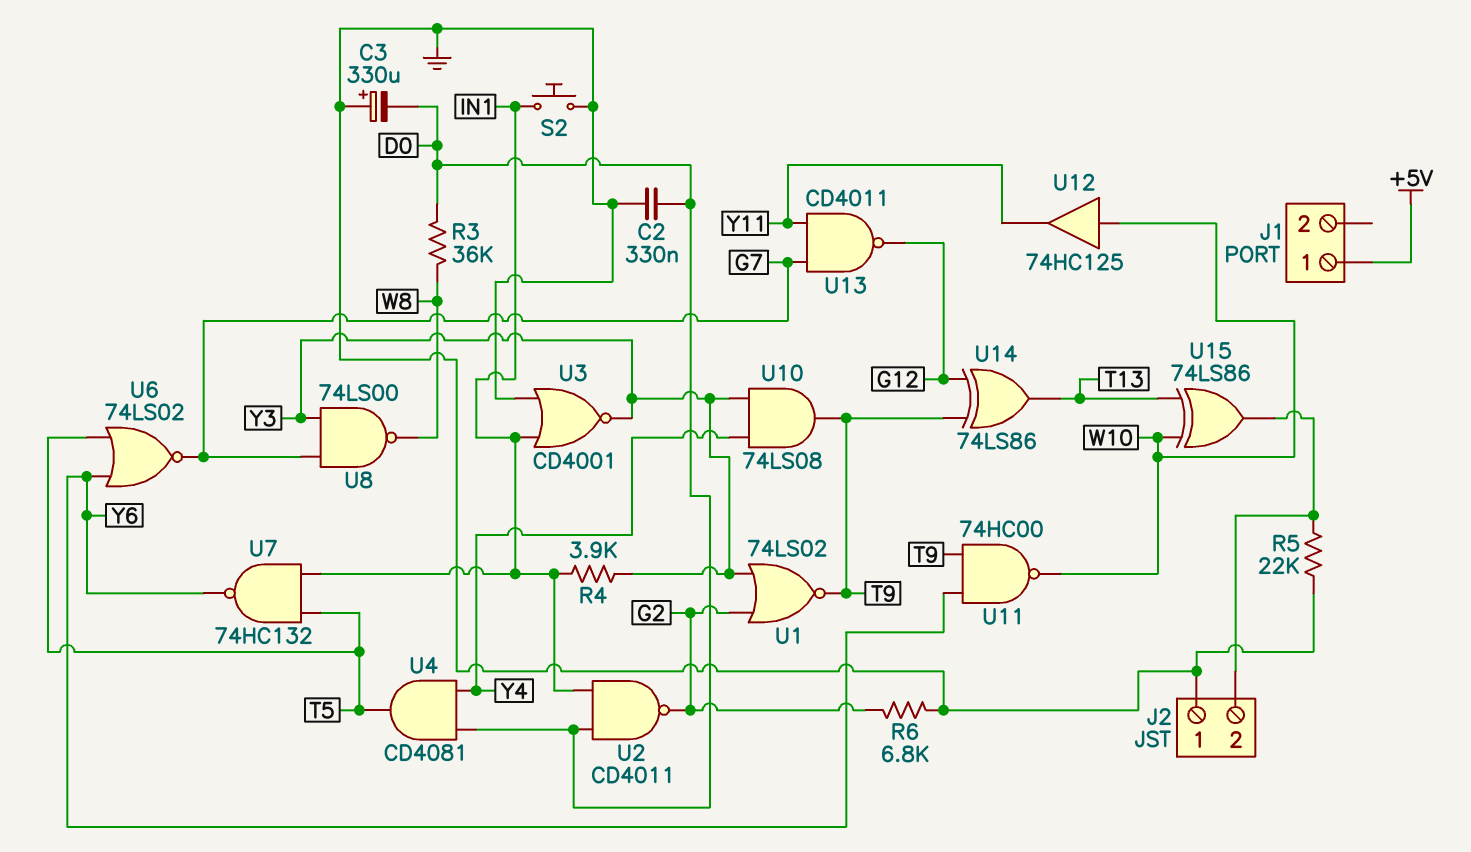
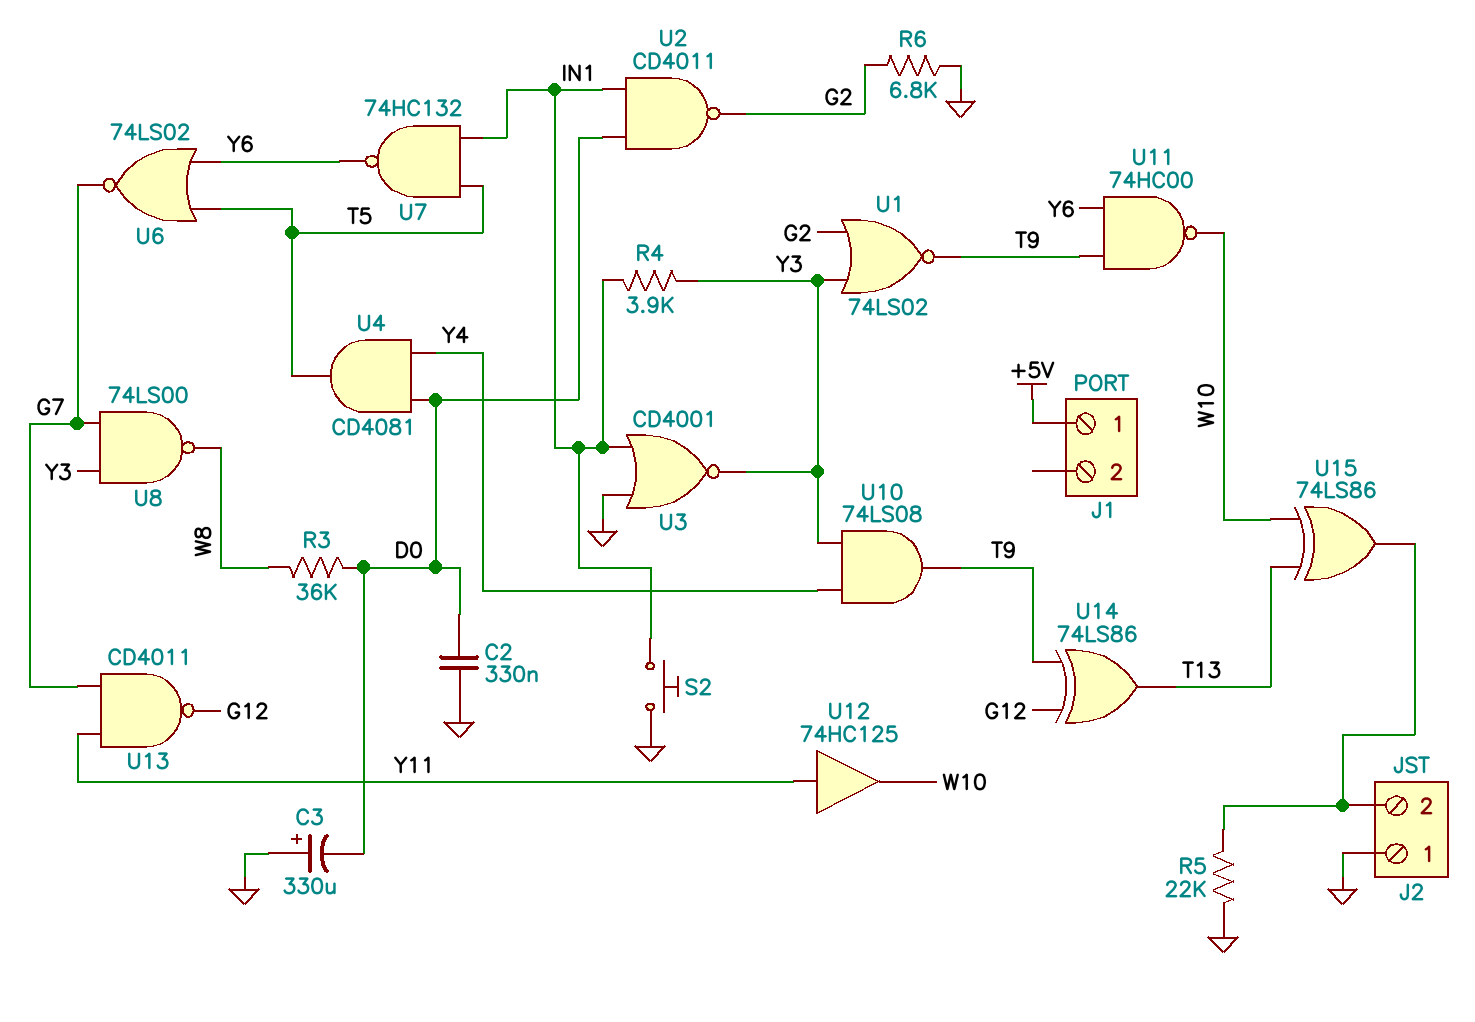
U12: buffer 74HC125 (in W10, out Y11) -> buffer 74HC125 (in Y11, out W10)

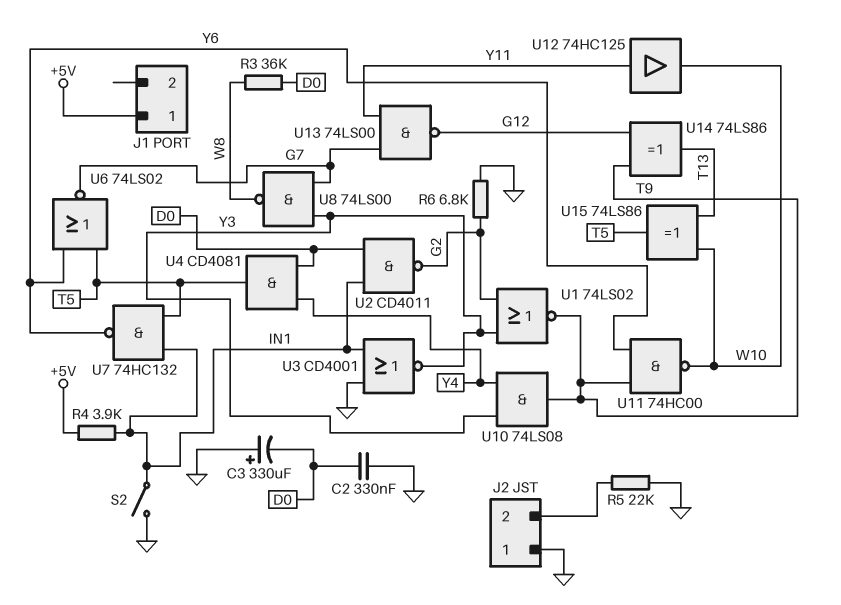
R4: 3.9k (IN1, Y3) -> 3.9k (+5V, IN1)
S2: button (GND, IN1) -> switch (GND, IN1)
U13: NAND CD4011 (in G7, in Y11, out G12) -> NAND 74LS00 (in G7, in Y11, out G12)
U15: XOR 74LS86 (in T13, in W10, out J2/2) -> XOR 74LS86 (in T13, in W10, out T5)

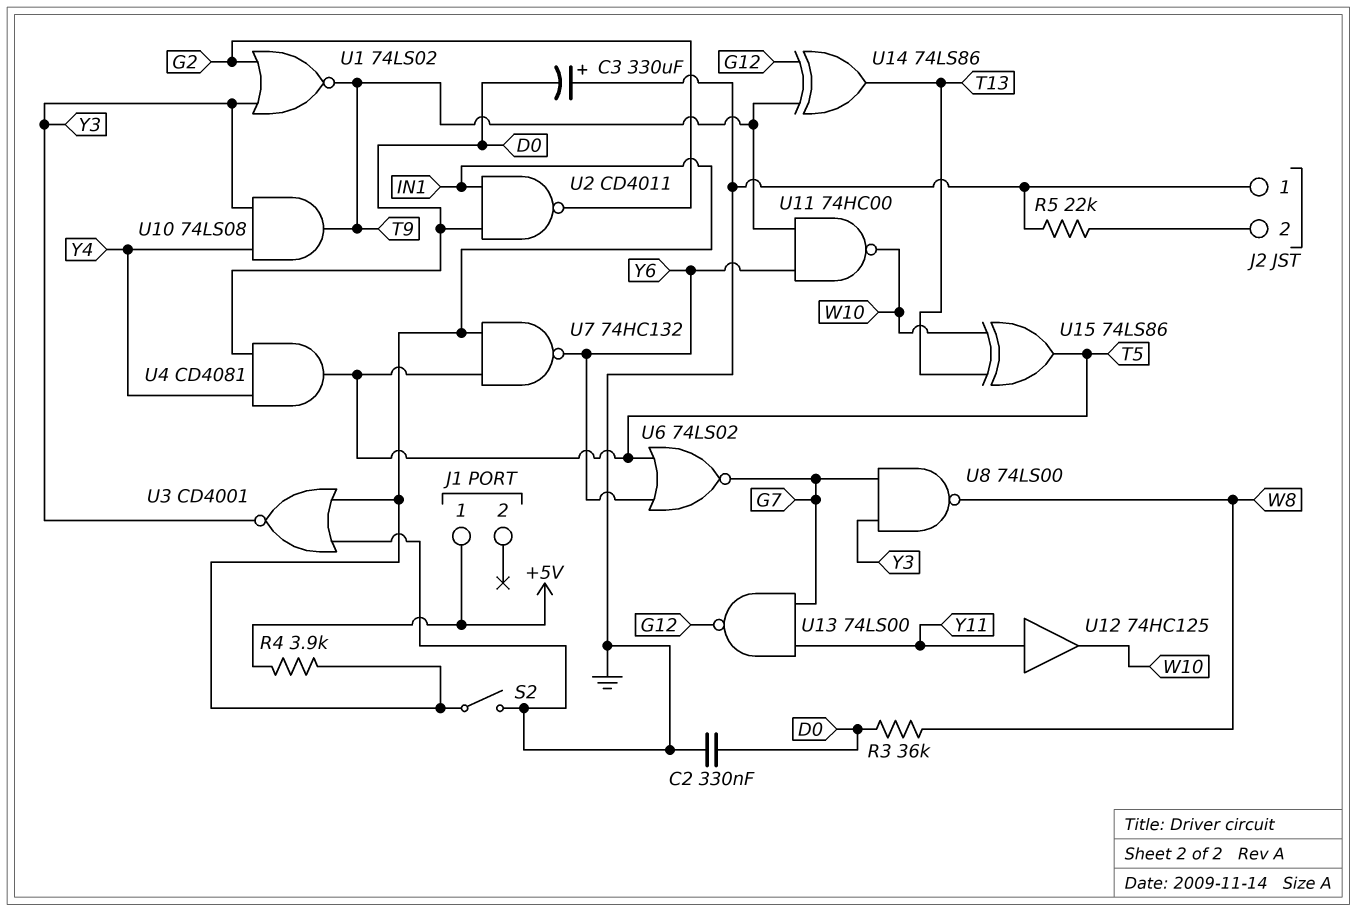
R6: 6.8k (G2, GND) -> none

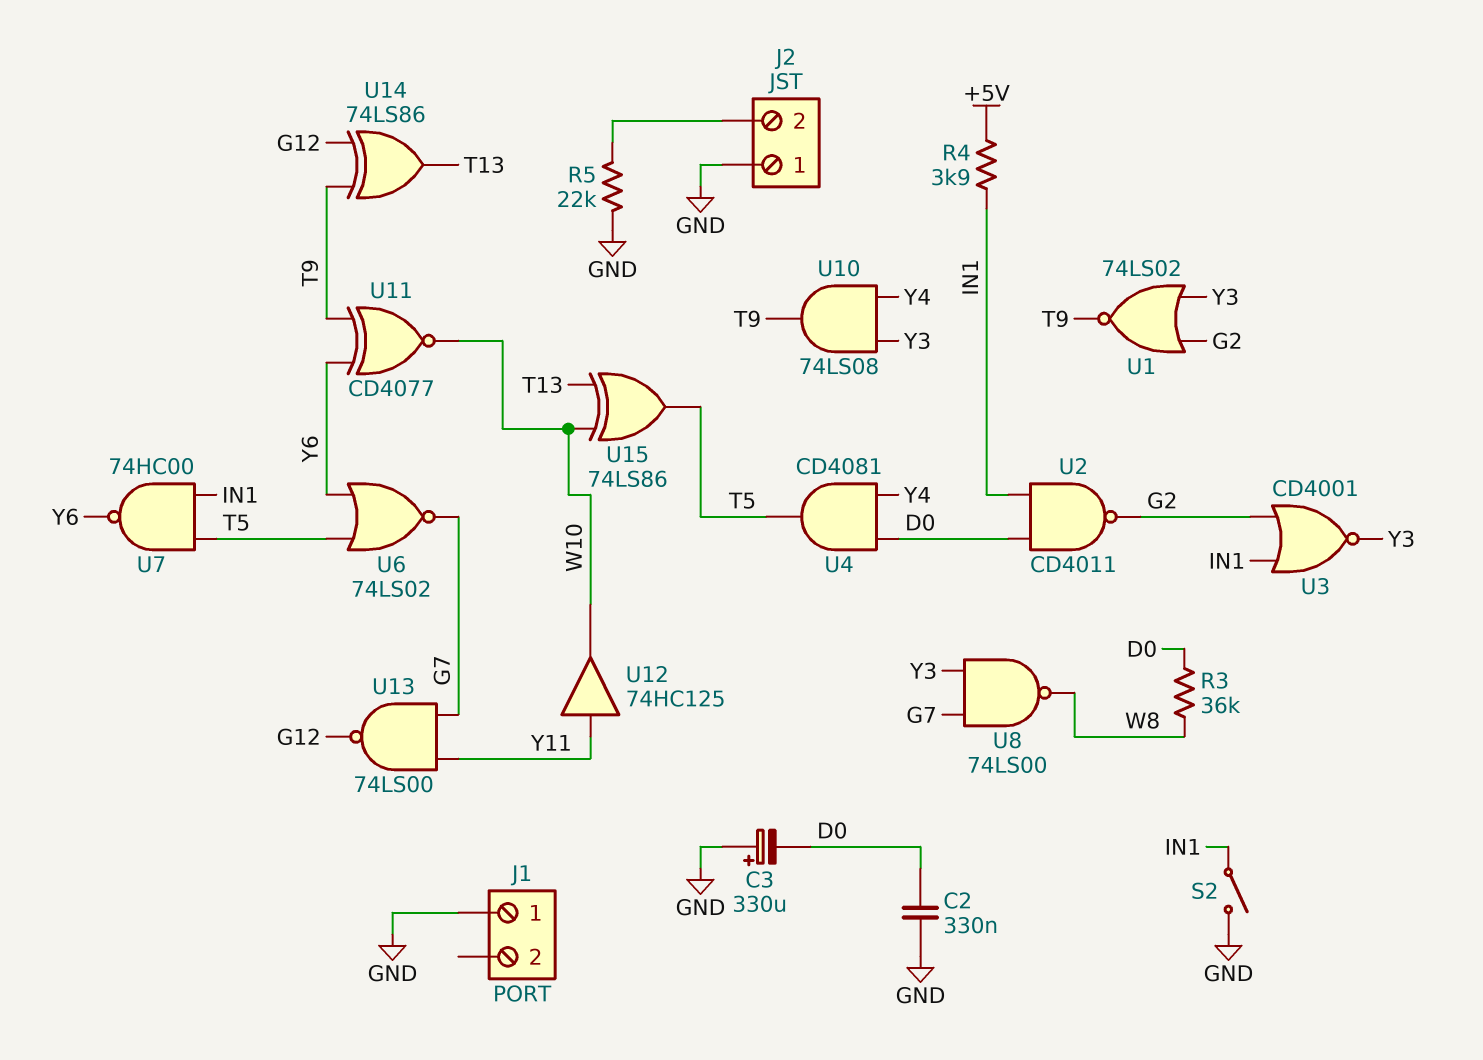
J1 pin 1: +5V -> GND
U3: NOR CD4001 (in GND, in IN1, out Y3) -> NOR CD4001 (in G2, in IN1, out Y3)
U7: NAND 74HC132 (in IN1, in T5, out Y6) -> NAND 74HC00 (in IN1, in T5, out Y6)
U11: NAND 74HC00 (in T9, in Y6, out W10) -> XNOR CD4077 (in T9, in Y6, out W10)

